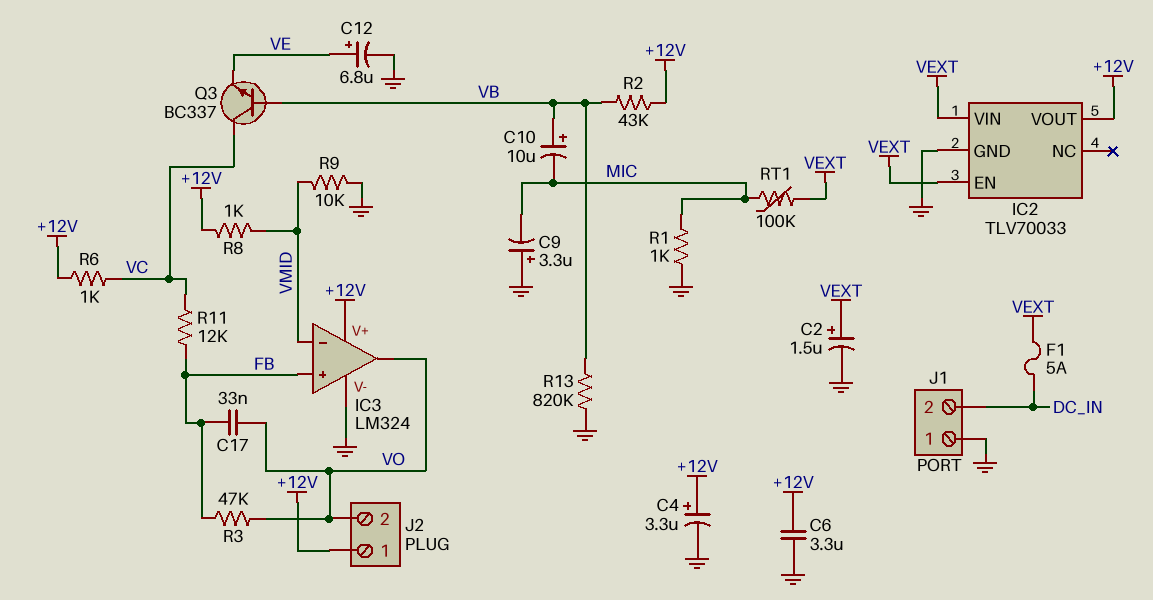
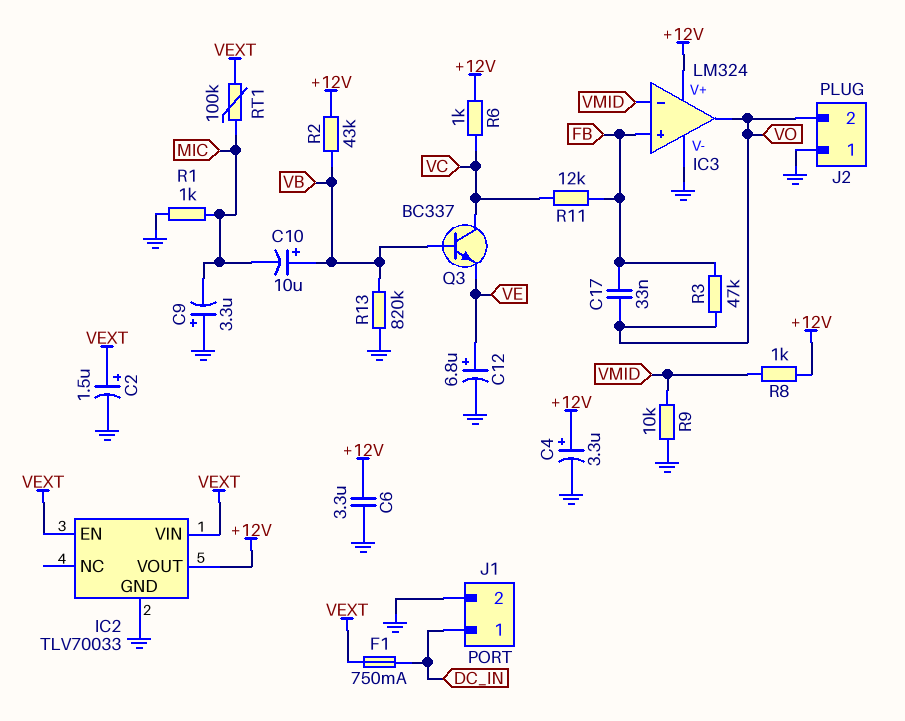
F1: 5A (DC_IN, VEXT) -> 750mA (DC_IN, VEXT)
J1 pin 1: GND -> DC_IN
J1 pin 2: DC_IN -> GND
J2 pin 1: +12V -> GND

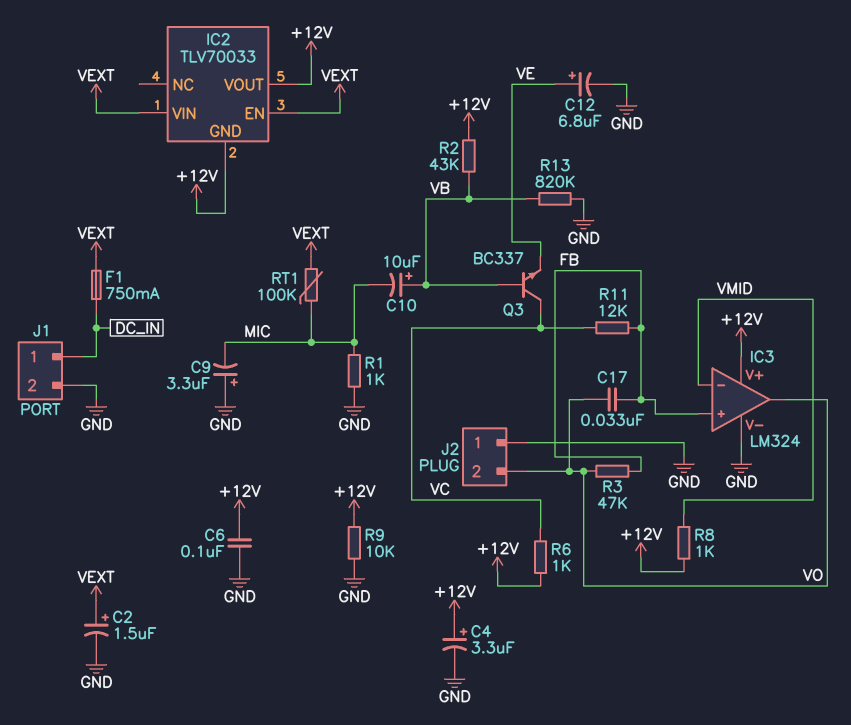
C6: 3.3uF (+12V, GND) -> 100nF (+12V, GND)
IC2 pin GND: GND -> +12V
R9: 10k (GND, VMID) -> 10k (+12V, GND)

